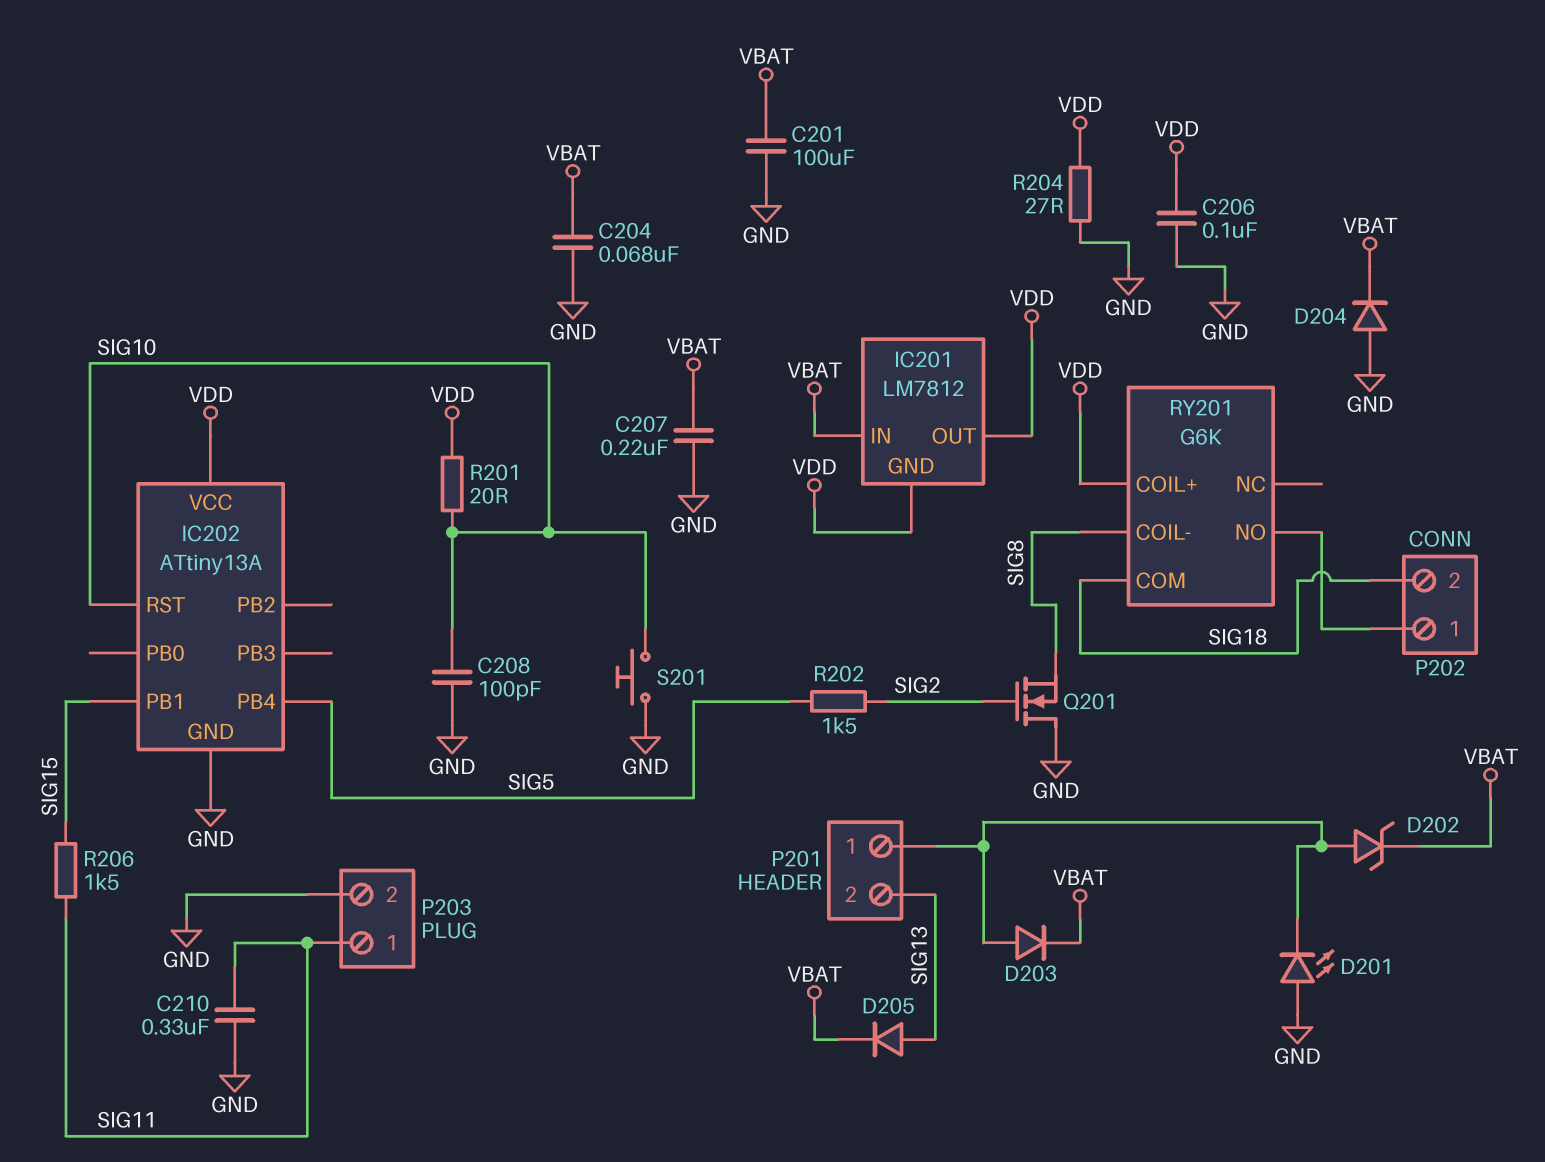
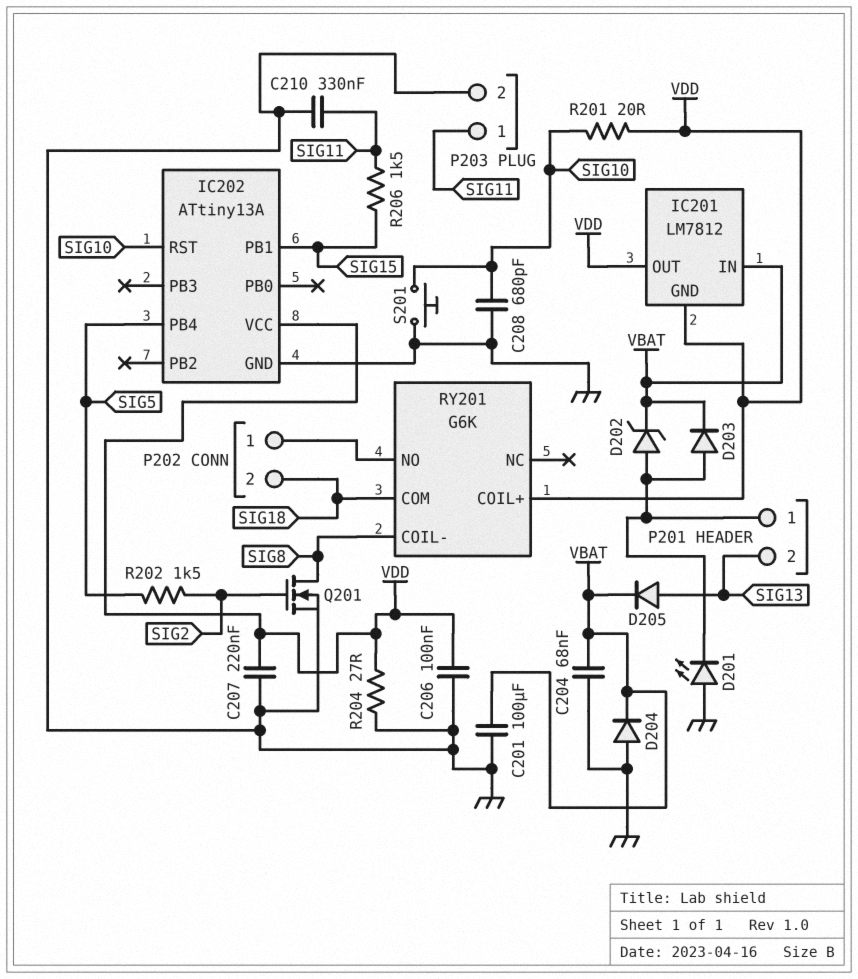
C207: 220nF (GND, VBAT) -> 220nF (GND, VDD)
C208: 100pF (GND, SIG10) -> 680pF (GND, SIG10)
Q201: NMOS (G SIG2, D GND, S SIG8) -> NMOS (G SIG2, D SIG8, S GND)

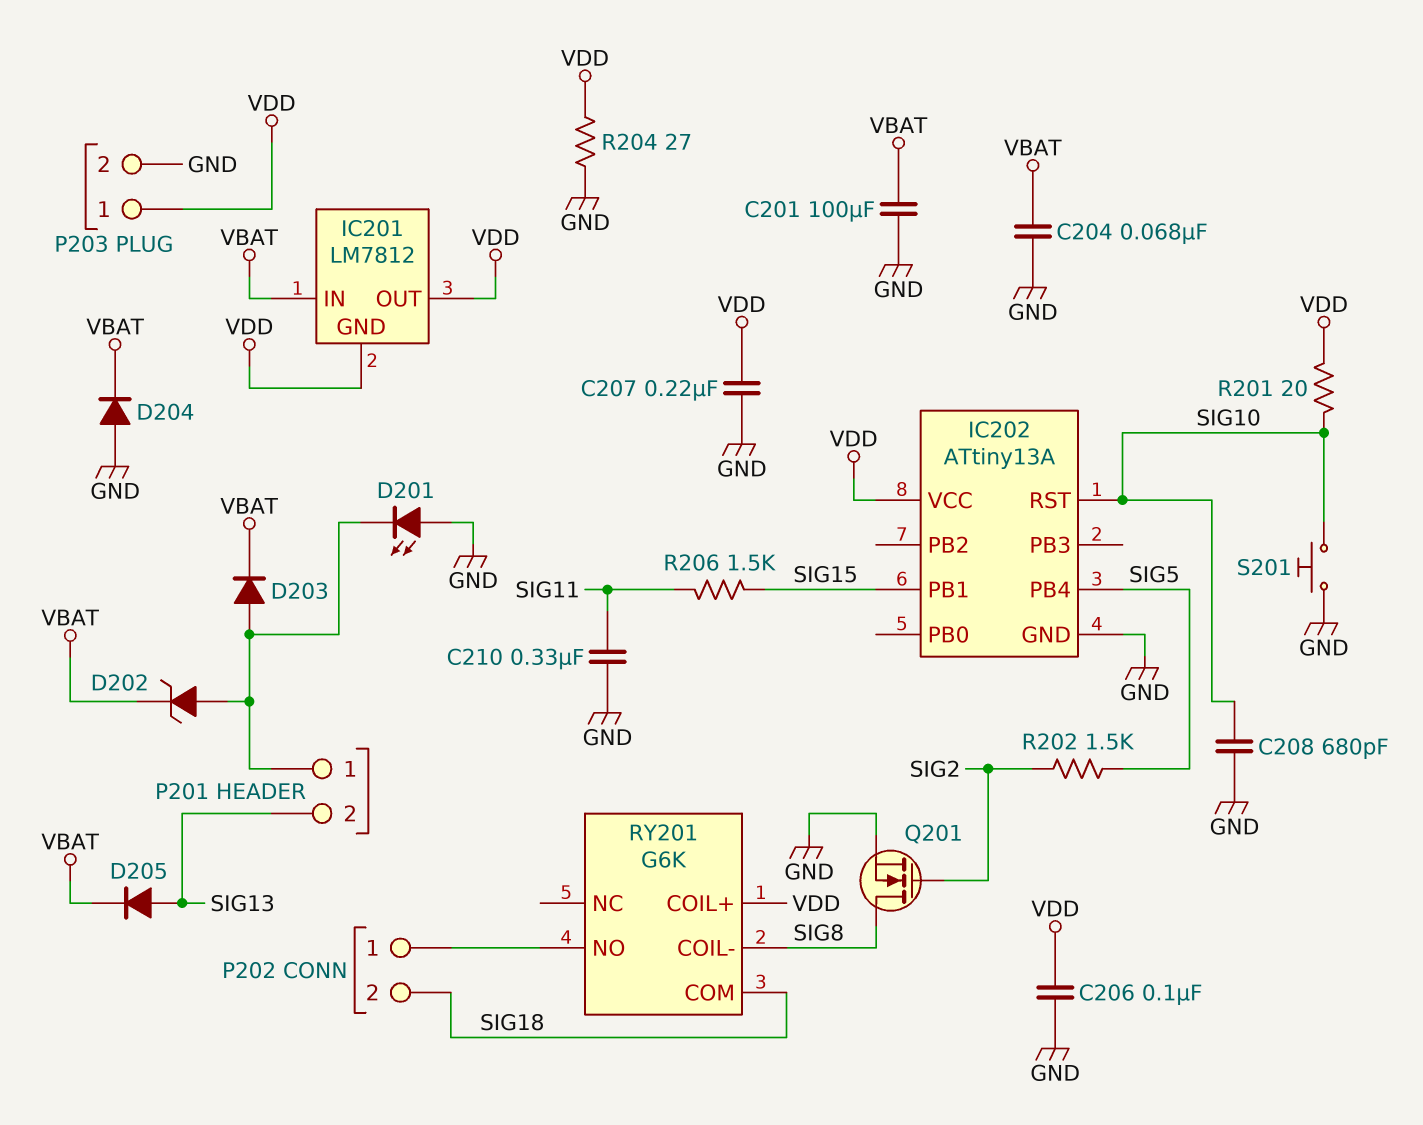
P203 pin 1: SIG11 -> VDD

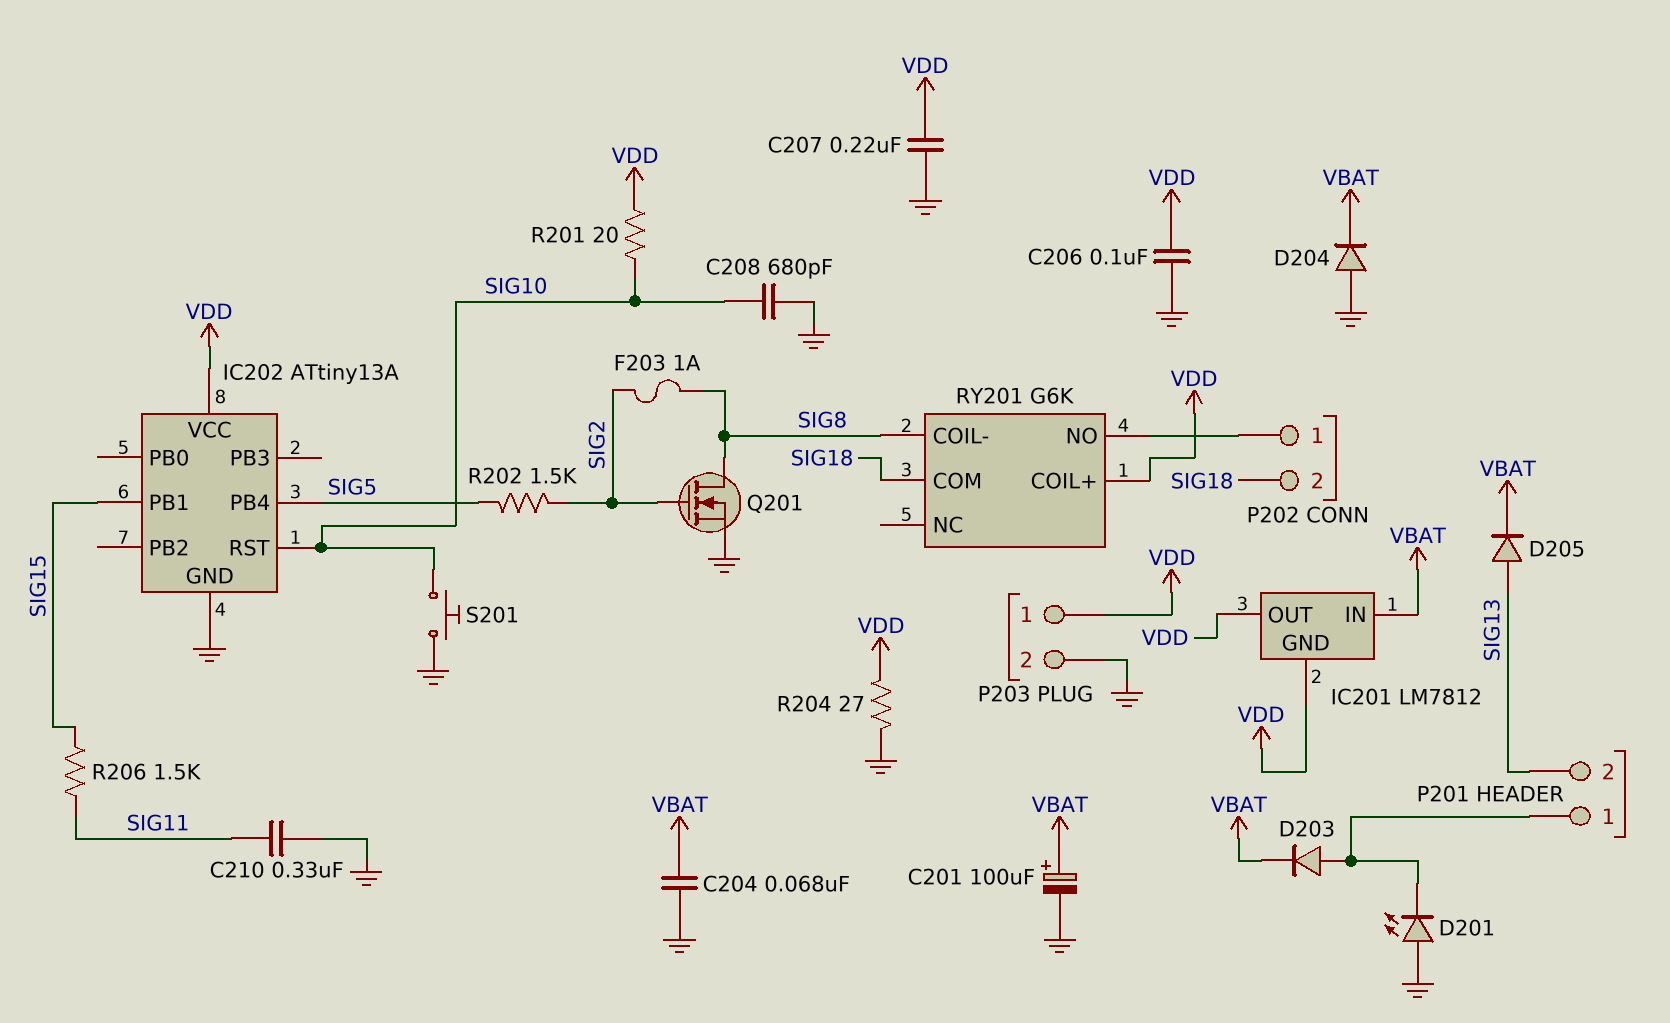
C201: 100uF (GND, VBAT) -> 100uF (plus VBAT, minus GND)
D202: zener (A P201/1, K VBAT) -> none
F203: none -> 1A (SIG2, SIG8)

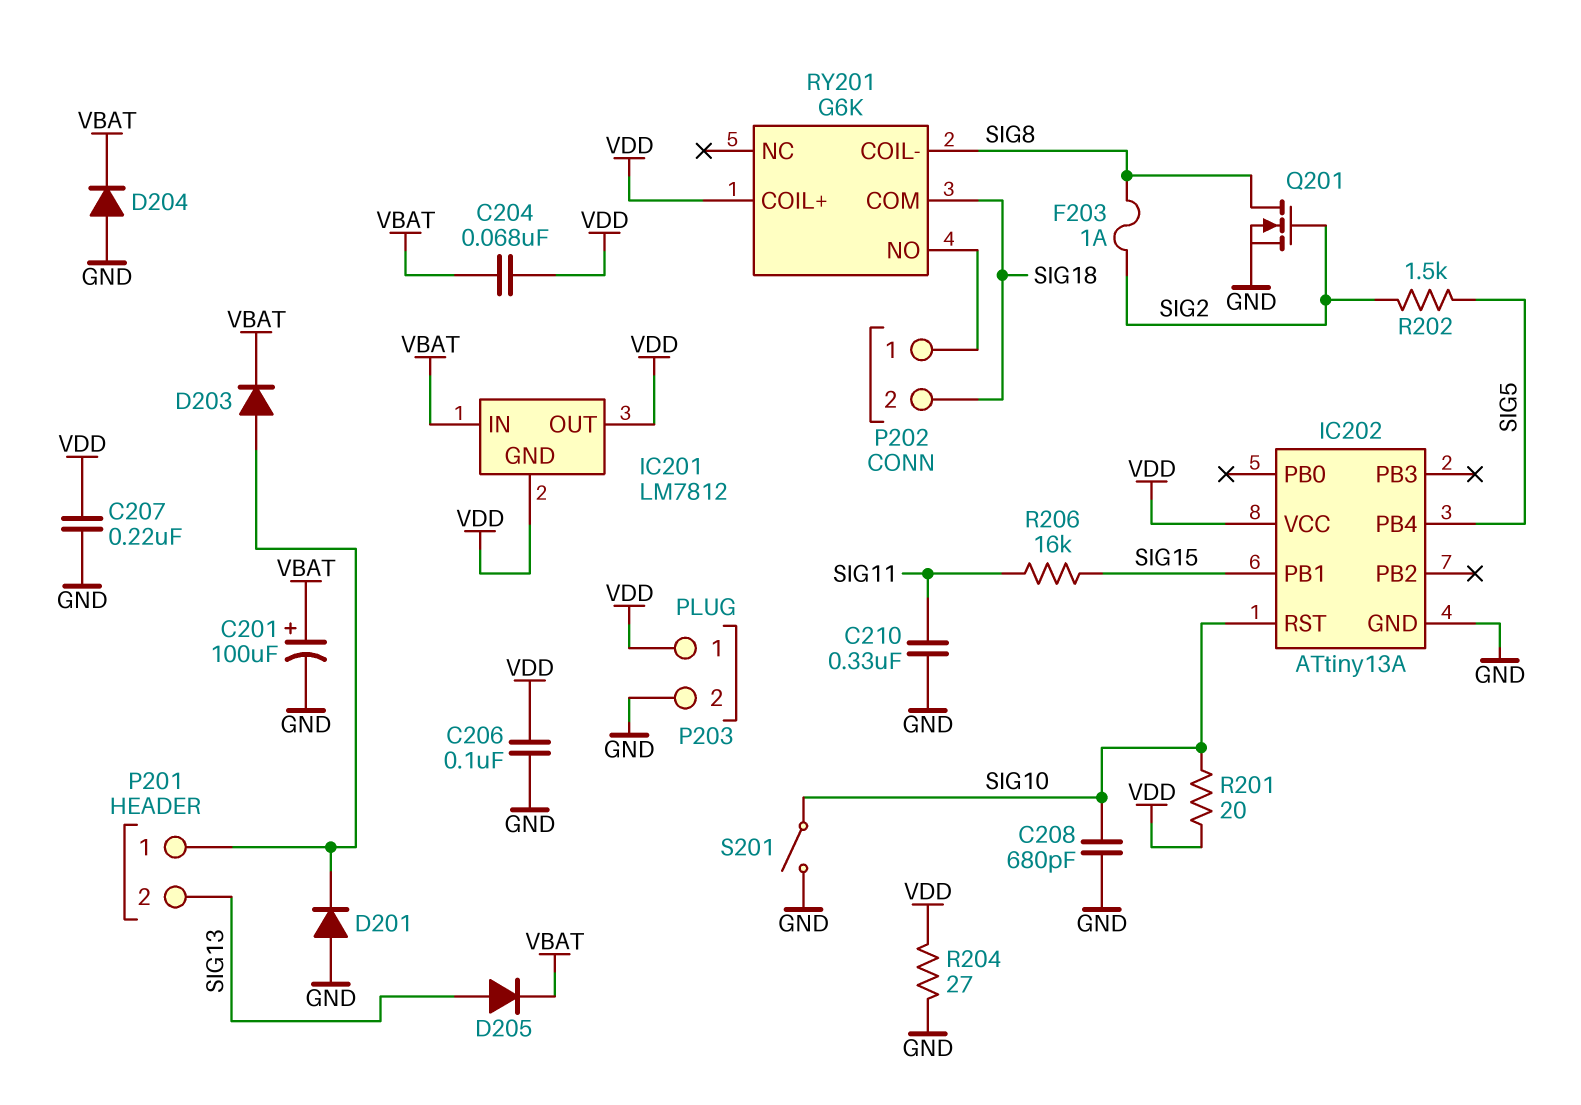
C204: 68nF (GND, VBAT) -> 68nF (VBAT, VDD)
D201: LED (A GND, K P201/1) -> diode (A GND, K P201/1)
R206: 1.5k (SIG11, SIG15) -> 16k (SIG11, SIG15)
S201: button (GND, SIG10) -> switch (GND, SIG10)

